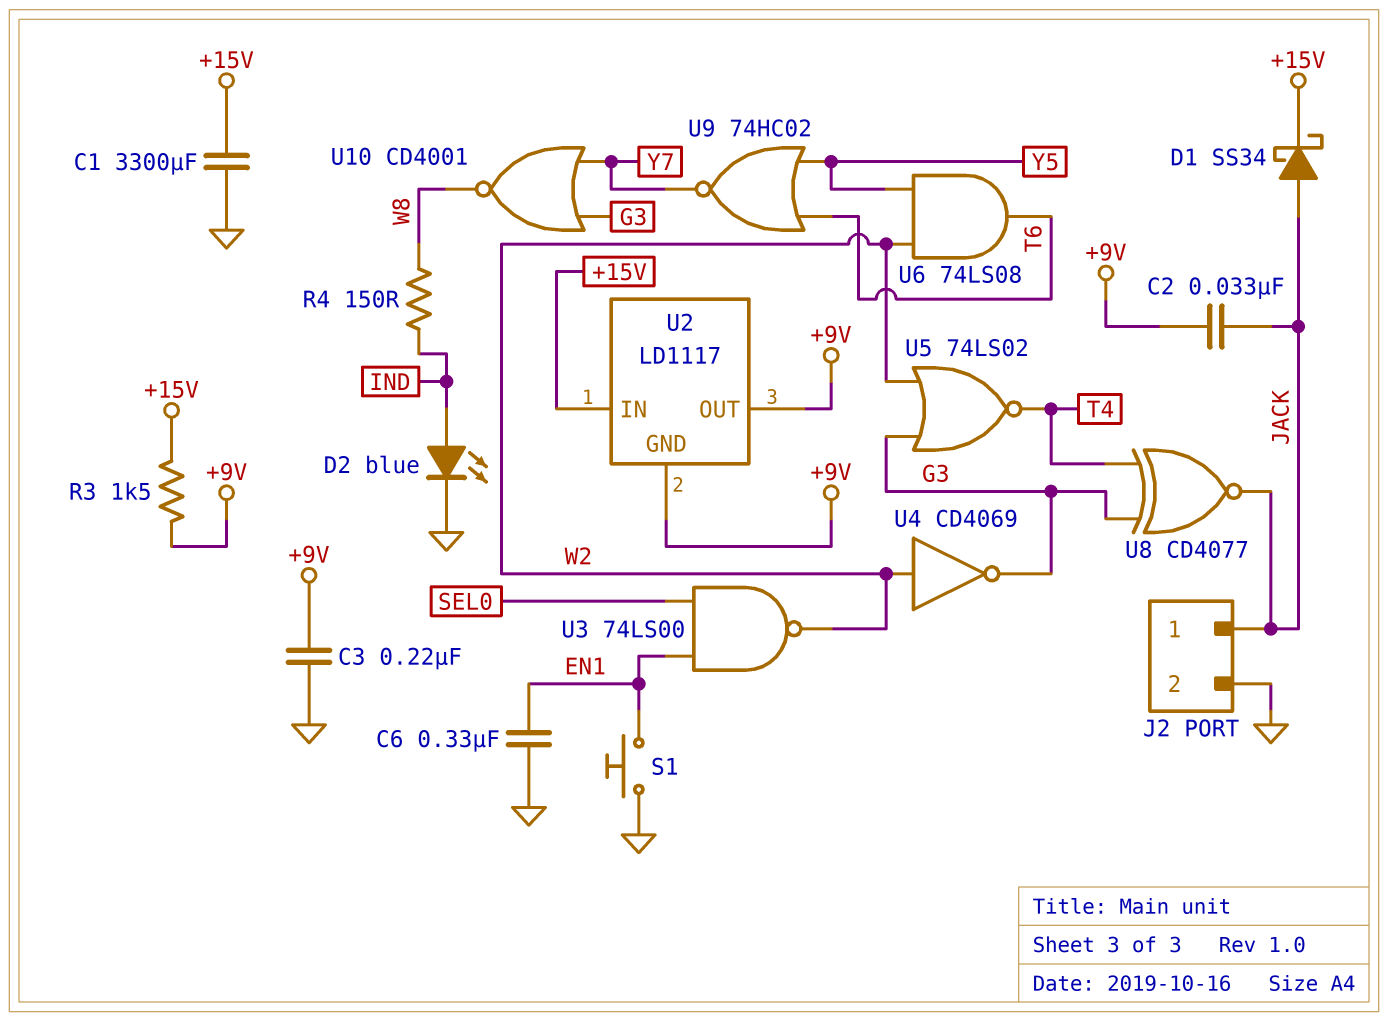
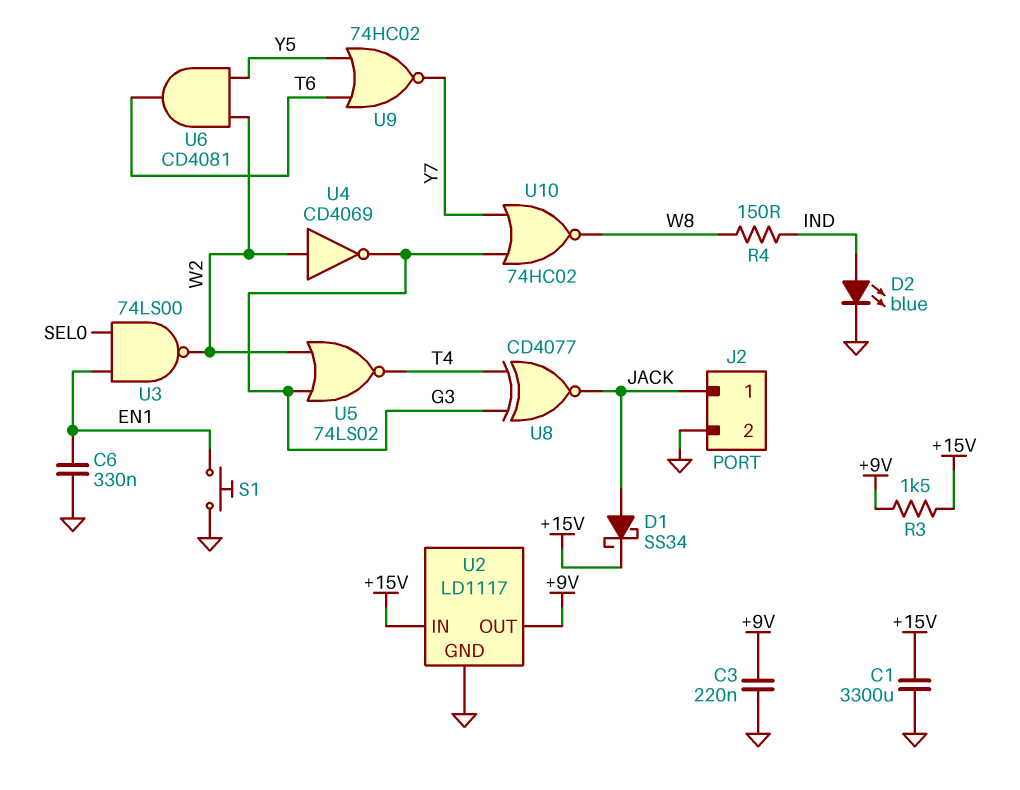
C2: 33nF (+9V, JACK) -> none
U2 pin GND: +9V -> GND
U6: AND 74LS08 (in W2, in Y5, out T6) -> AND CD4081 (in W2, in Y5, out T6)
U10: NOR CD4001 (in G3, in Y7, out W8) -> NOR 74HC02 (in G3, in Y7, out W8)

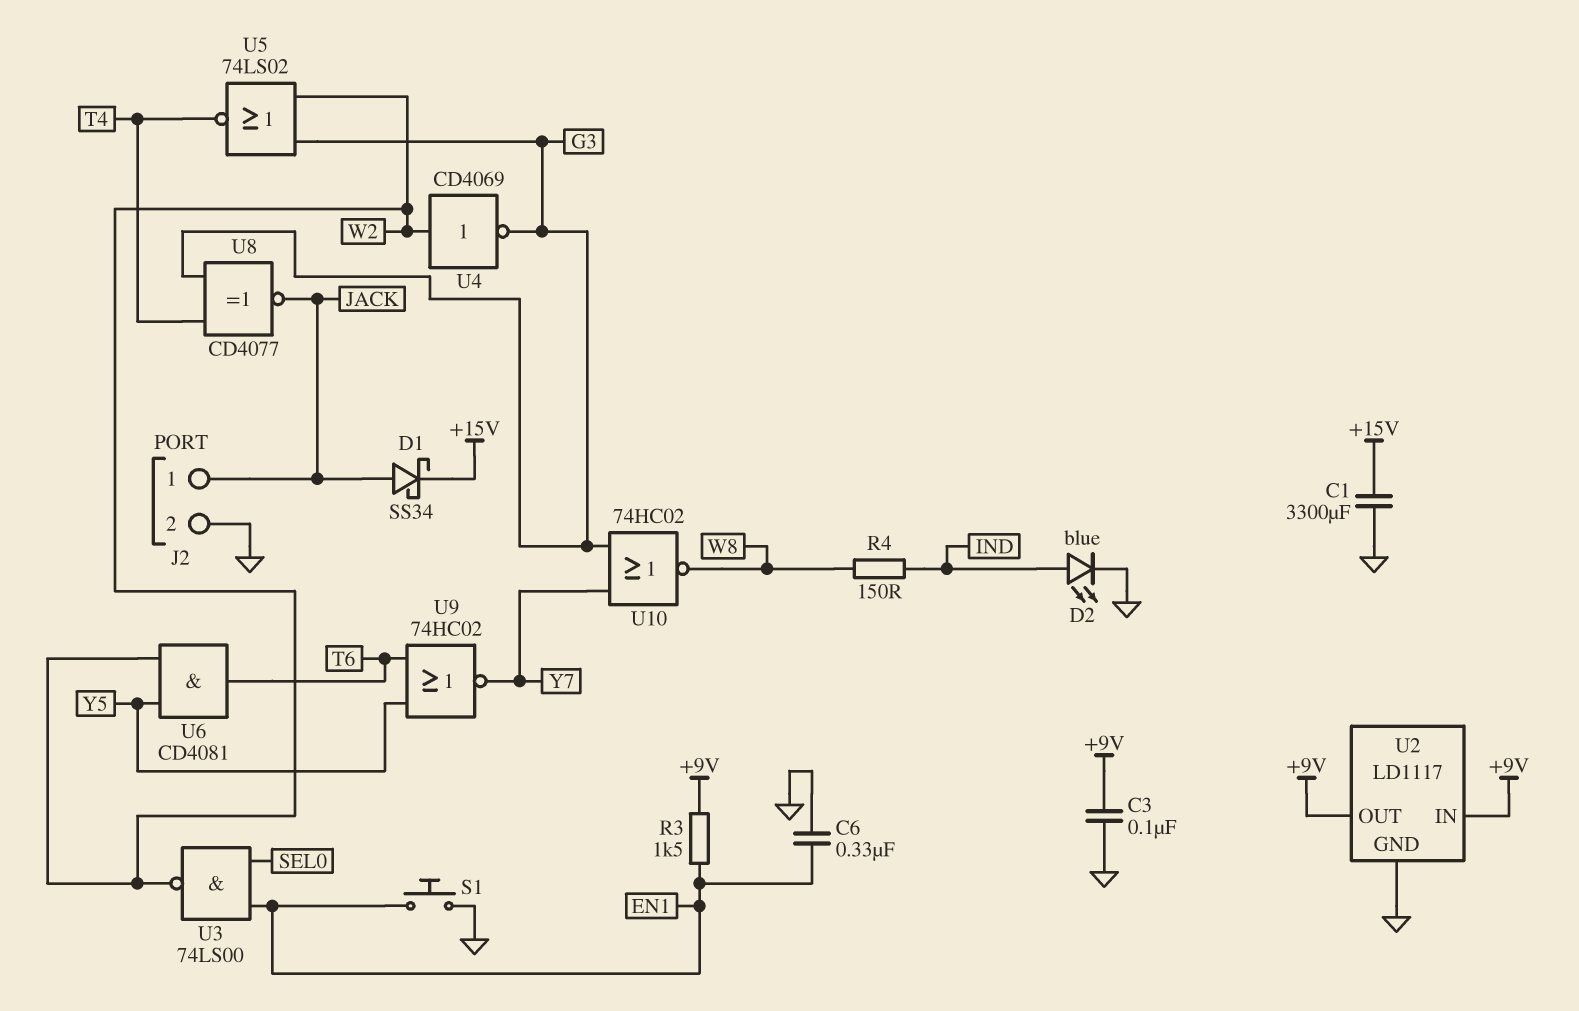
C3: 220nF (+9V, GND) -> 100nF (+9V, GND)
R3: 1.5k (+9V, +15V) -> 1.5k (+9V, EN1)
U2 pin IN: +15V -> +9V

